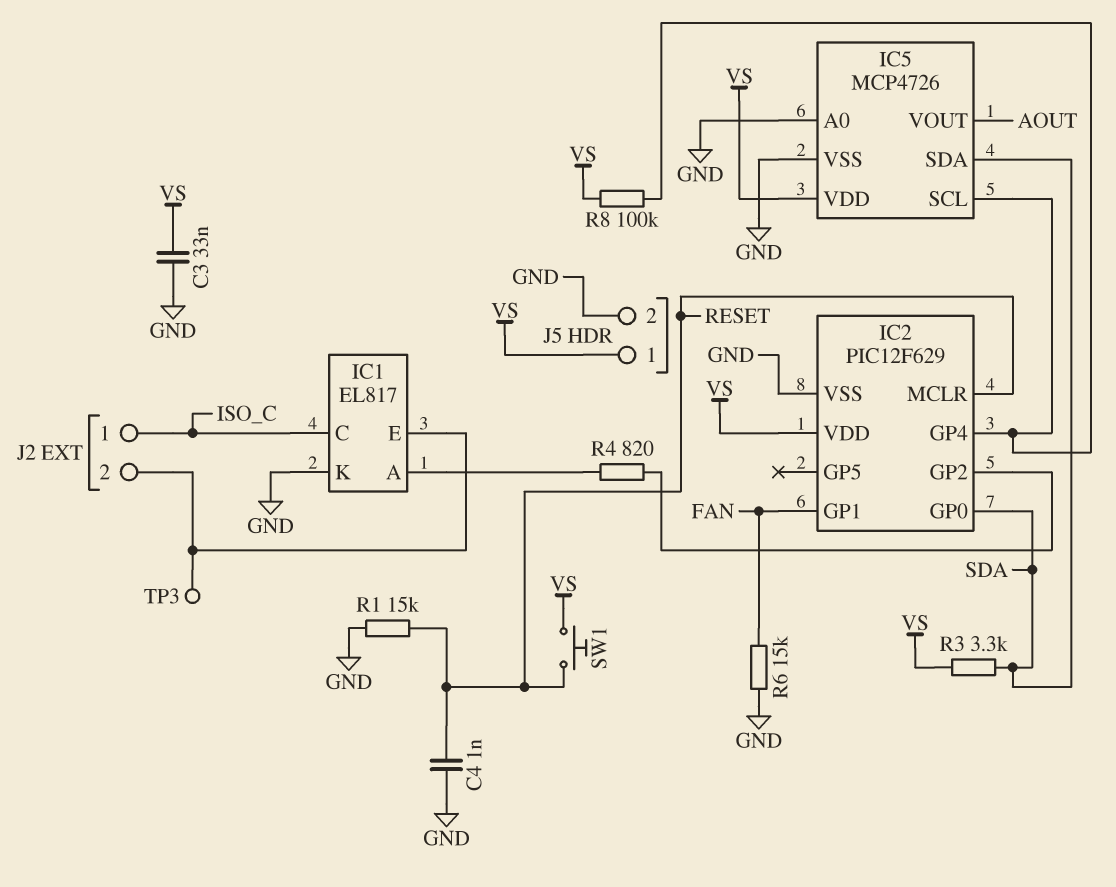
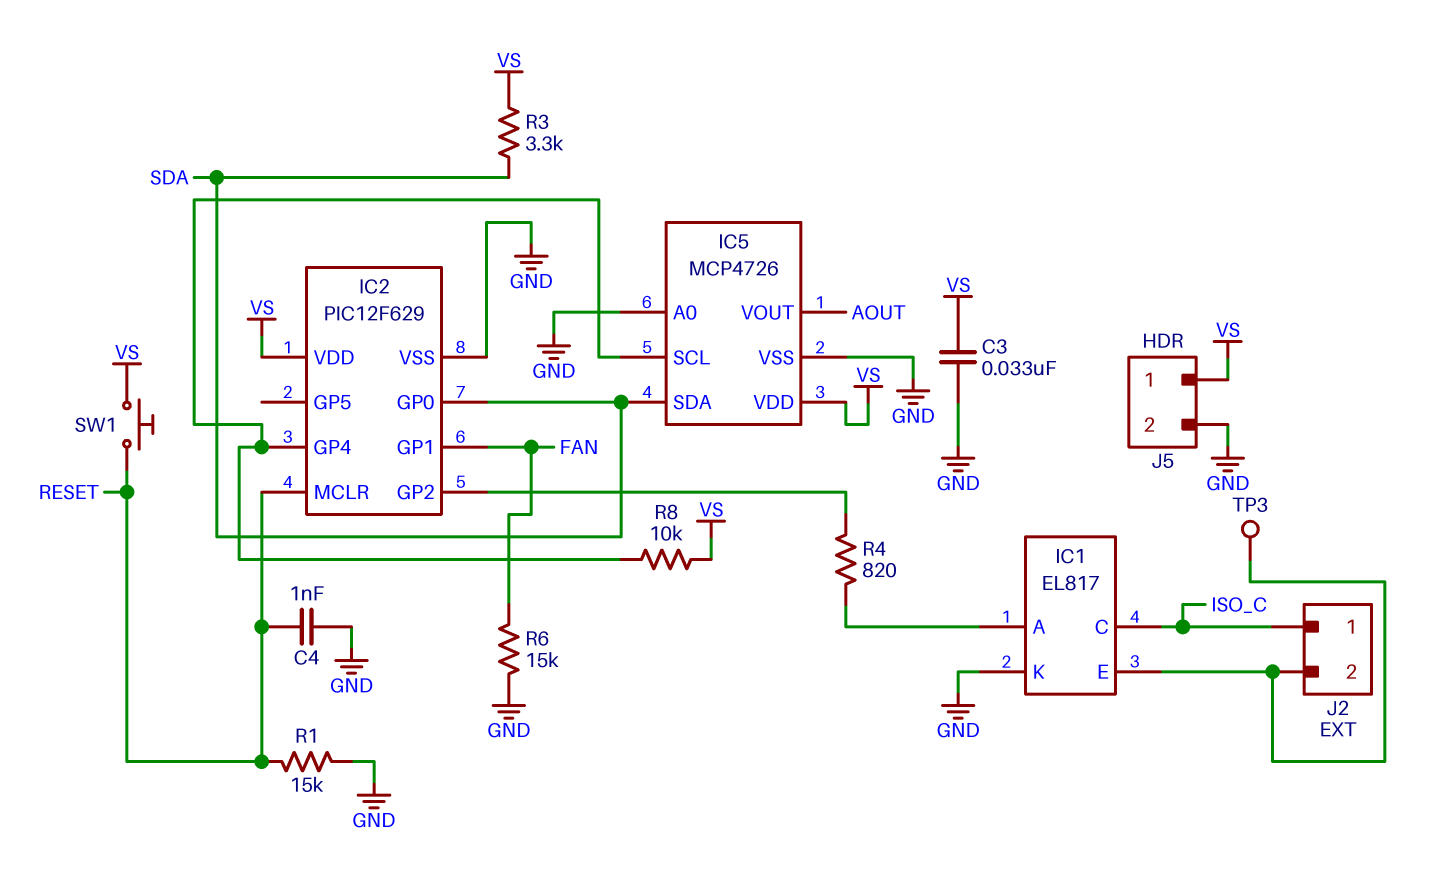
R8: 100k (IC2/GP4, VS) -> 10k (IC2/GP4, VS)

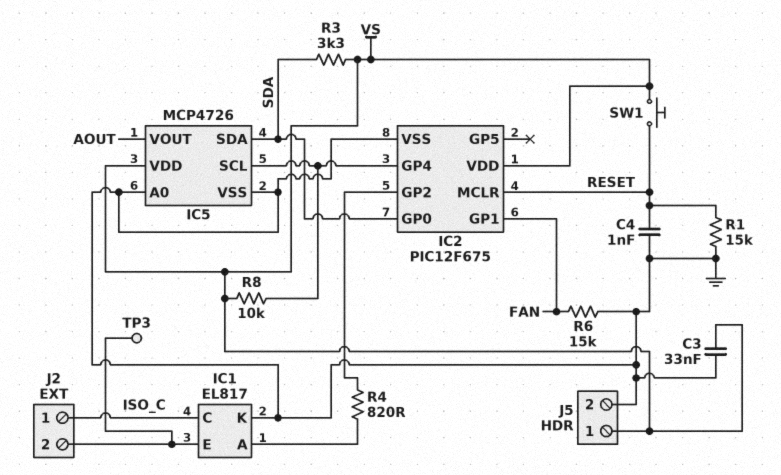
IC2: PIC12F629 -> PIC12F675

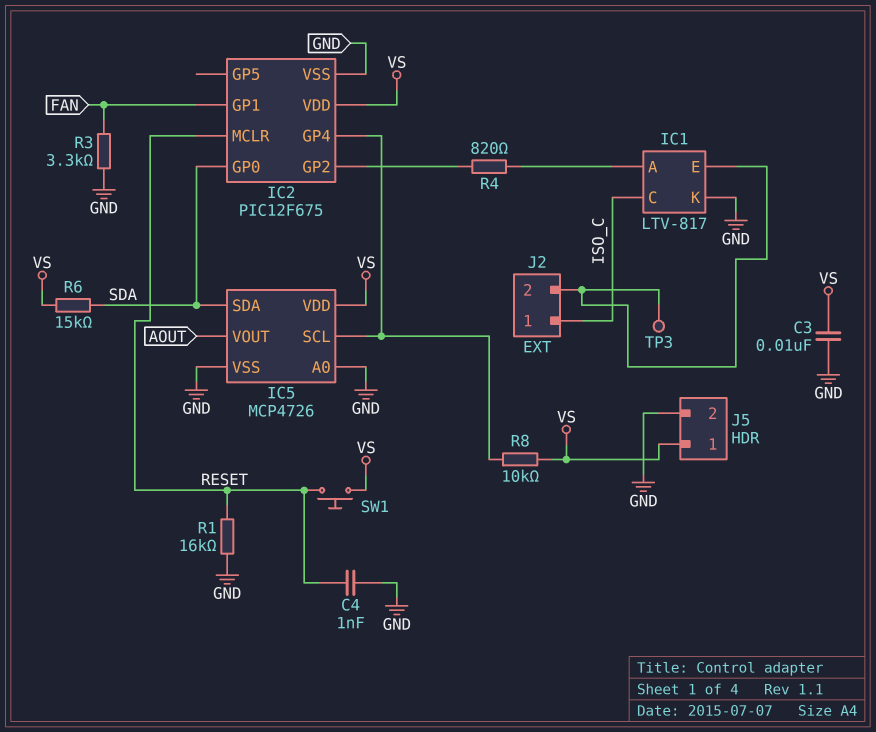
C3: 33nF (GND, VS) -> 10nF (GND, VS)
IC1: EL817 -> LTV-817
R1: 15k (GND, RESET) -> 16k (GND, RESET)
R3: 3.3k (SDA, VS) -> 3.3k (FAN, GND)
R6: 15k (FAN, GND) -> 15k (SDA, VS)

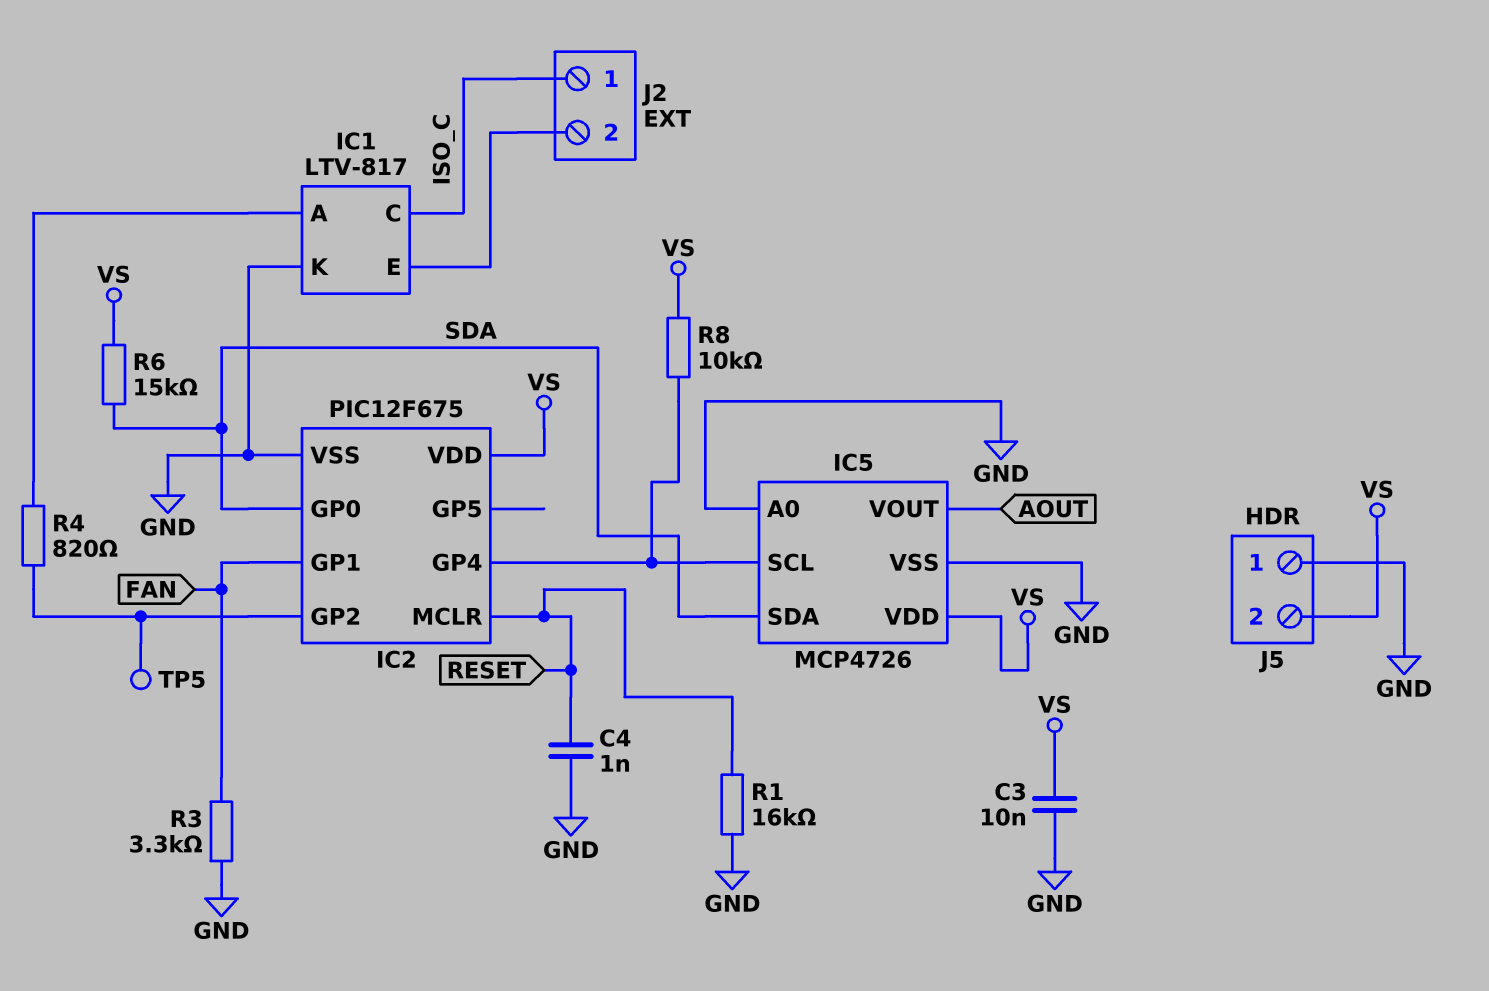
J5 pin 1: VS -> GND
J5 pin 2: GND -> VS
SW1: button (RESET, VS) -> none
TP3: test point (IC1/E) -> none
TP5: none -> test point (IC2/GP2)

